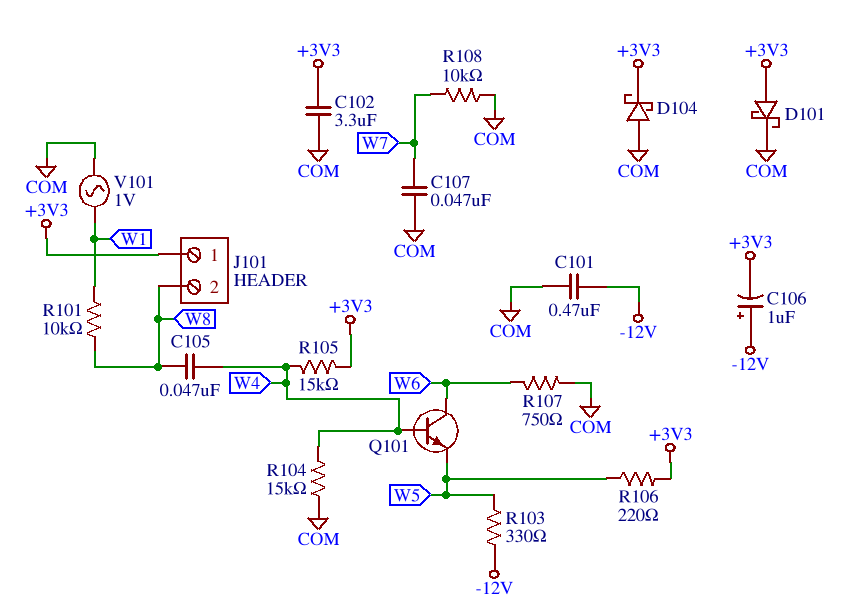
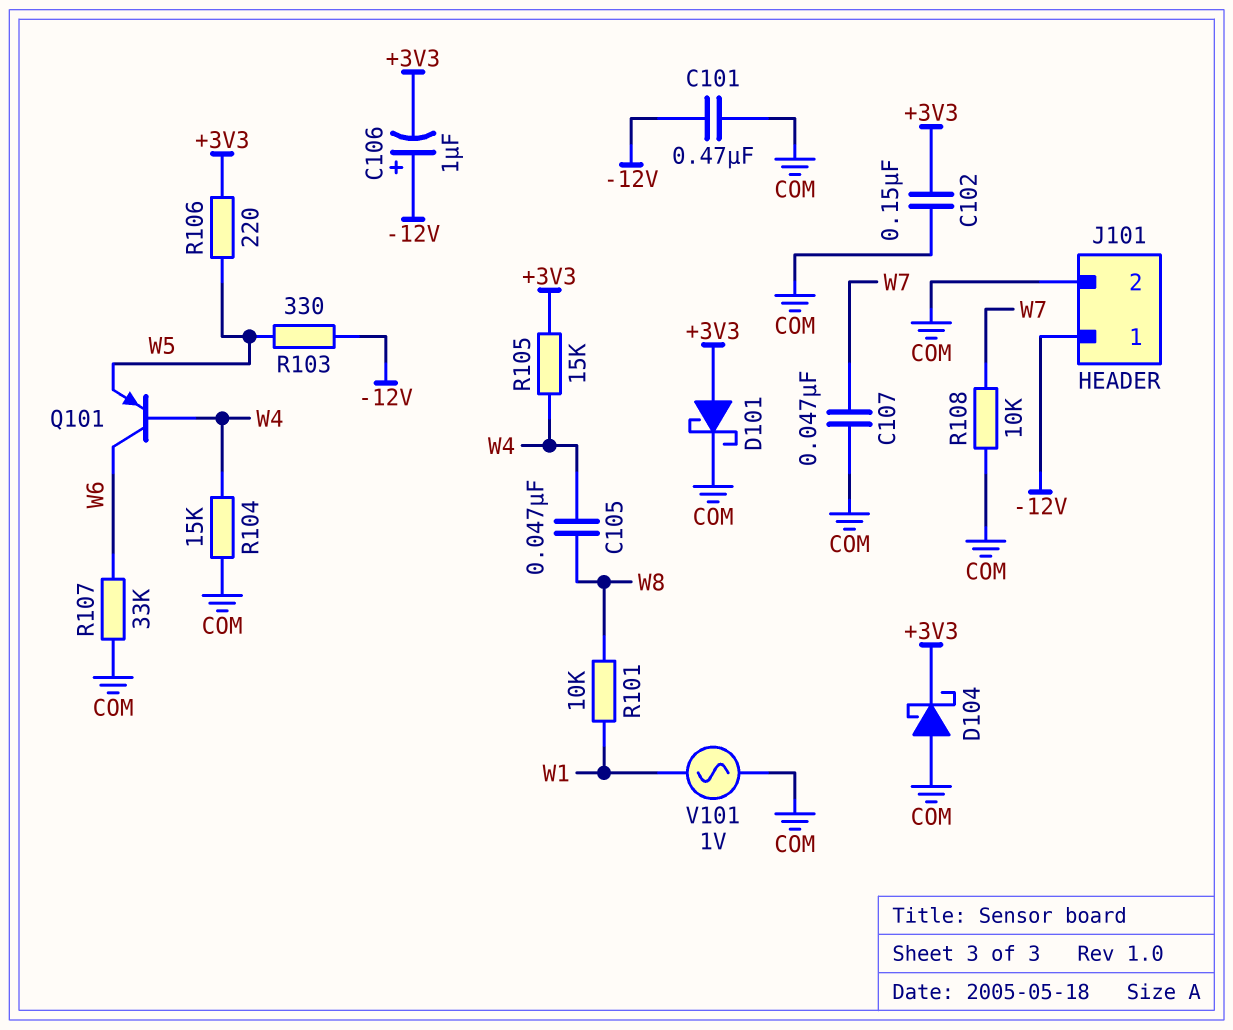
C102: 3.3uF (+3V3, COM) -> 150nF (+3V3, COM)
J101 pin 1: +3V3 -> -12V
J101 pin 2: W8 -> COM
Q101: NPN (B W4, C W6, E W5) -> PNP (B W4, C W6, E W5)
R107: 750 (COM, W6) -> 33k (COM, W6)

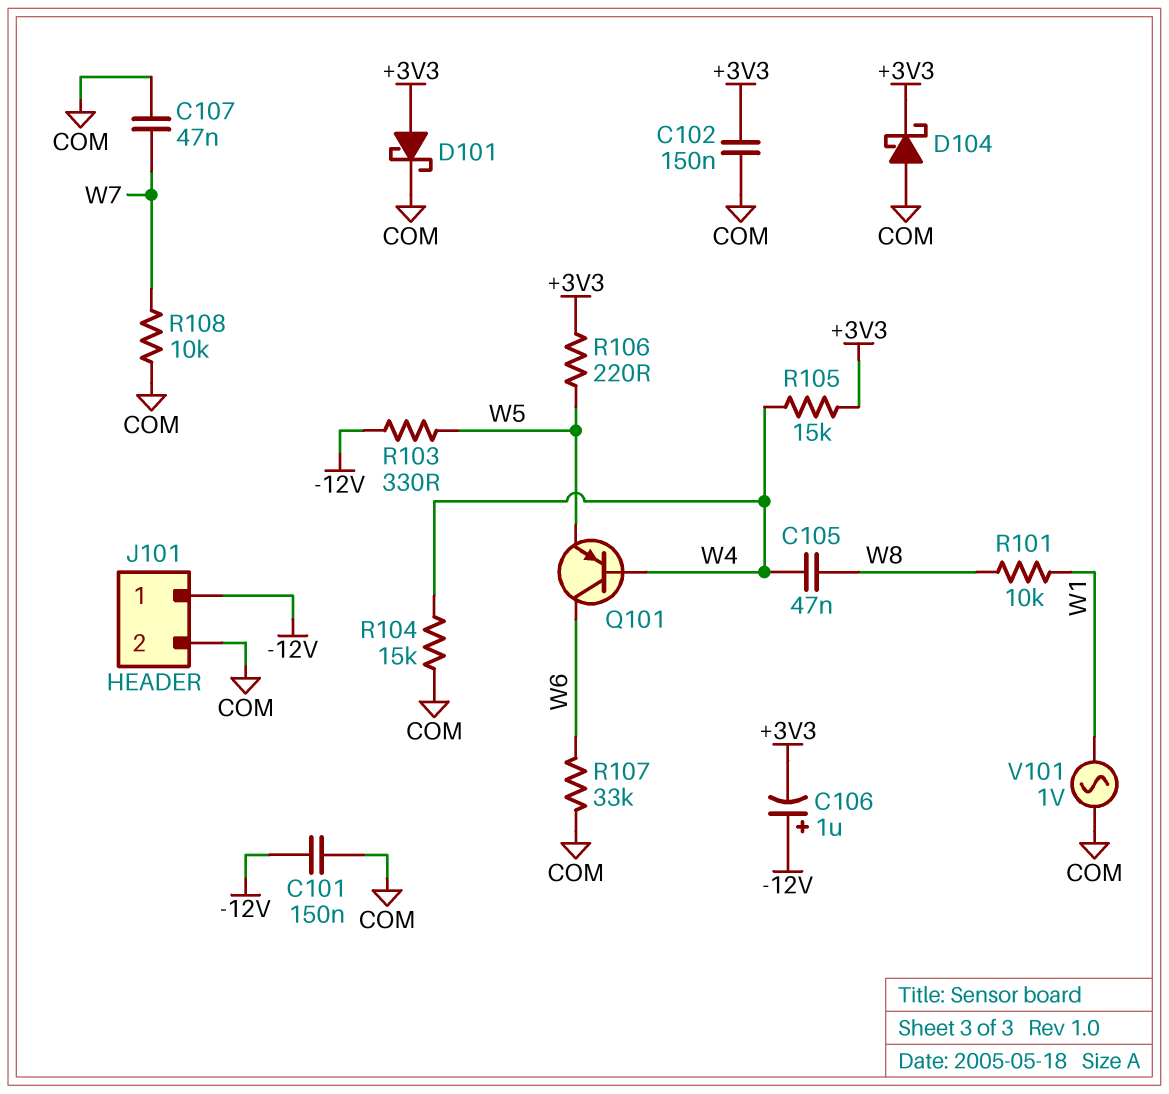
C101: 470nF (-12V, COM) -> 150nF (-12V, COM)

